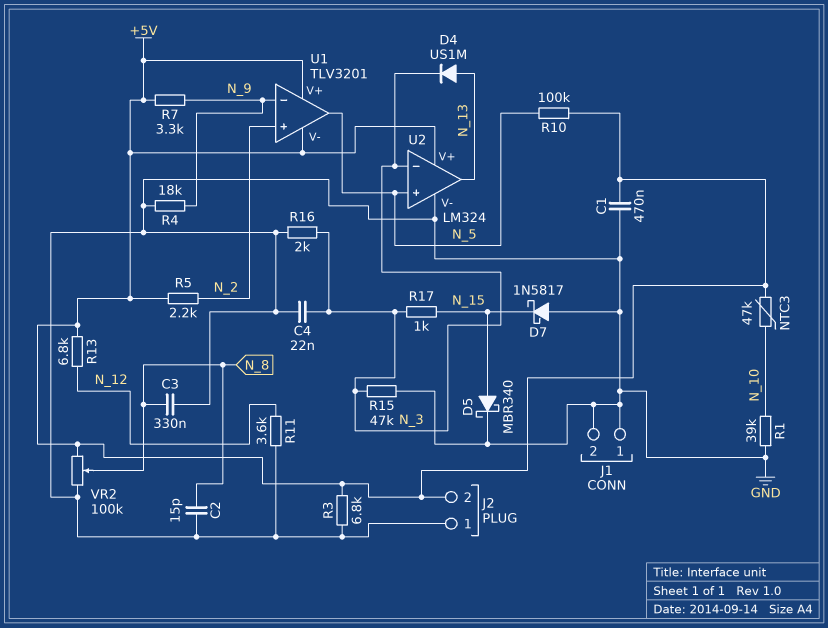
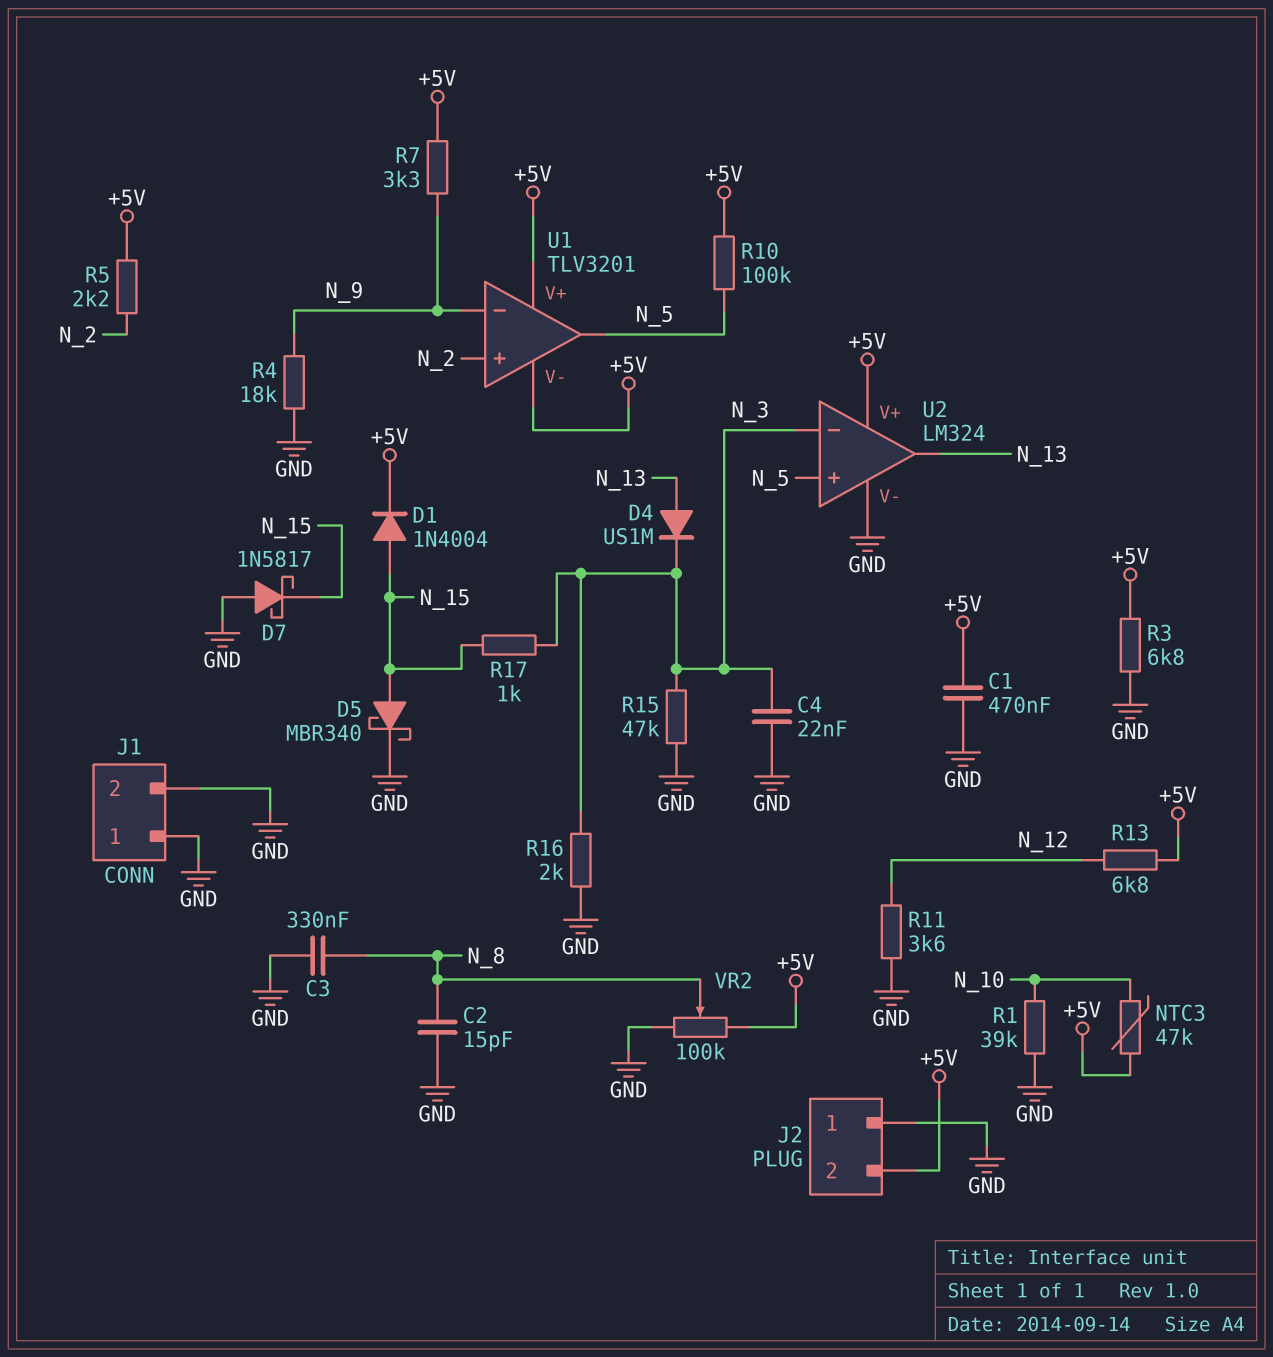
D1: none -> diode 1N4004 (A N_15, K +5V)

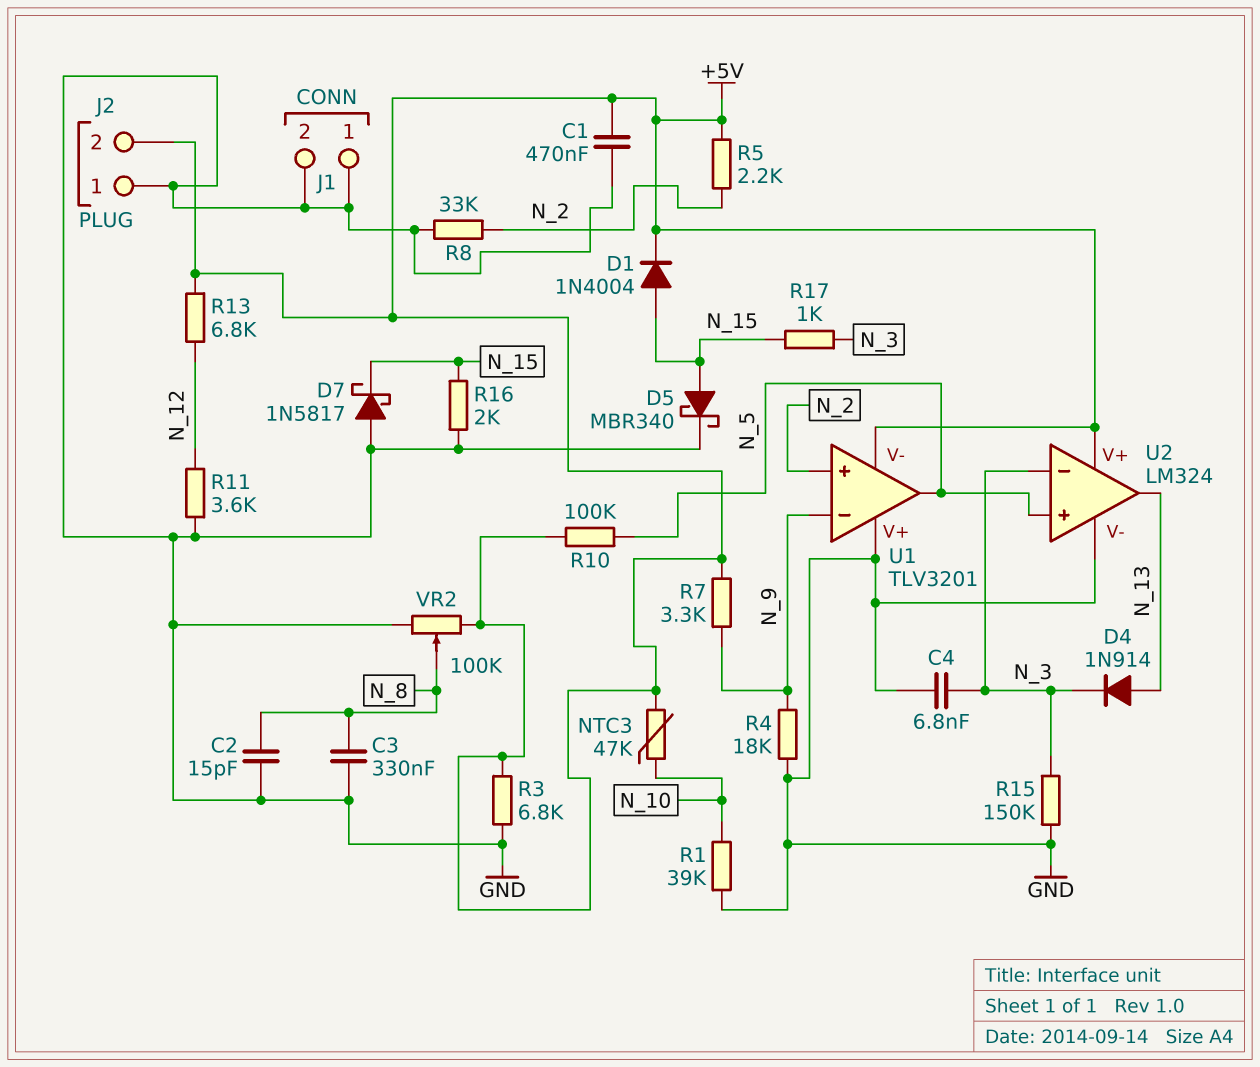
C4: 22nF (GND, N_3) -> 6.8nF (GND, N_3)
D4: diode US1M (A N_13, K N_3) -> diode 1N914 (A N_13, K N_3)
R8: none -> 33k (GND, N_2)
R15: 47k (GND, N_3) -> 150k (GND, N_3)
R16: 2k (GND, N_3) -> 2k (GND, N_15)
U1 pin V+: +5V -> GND

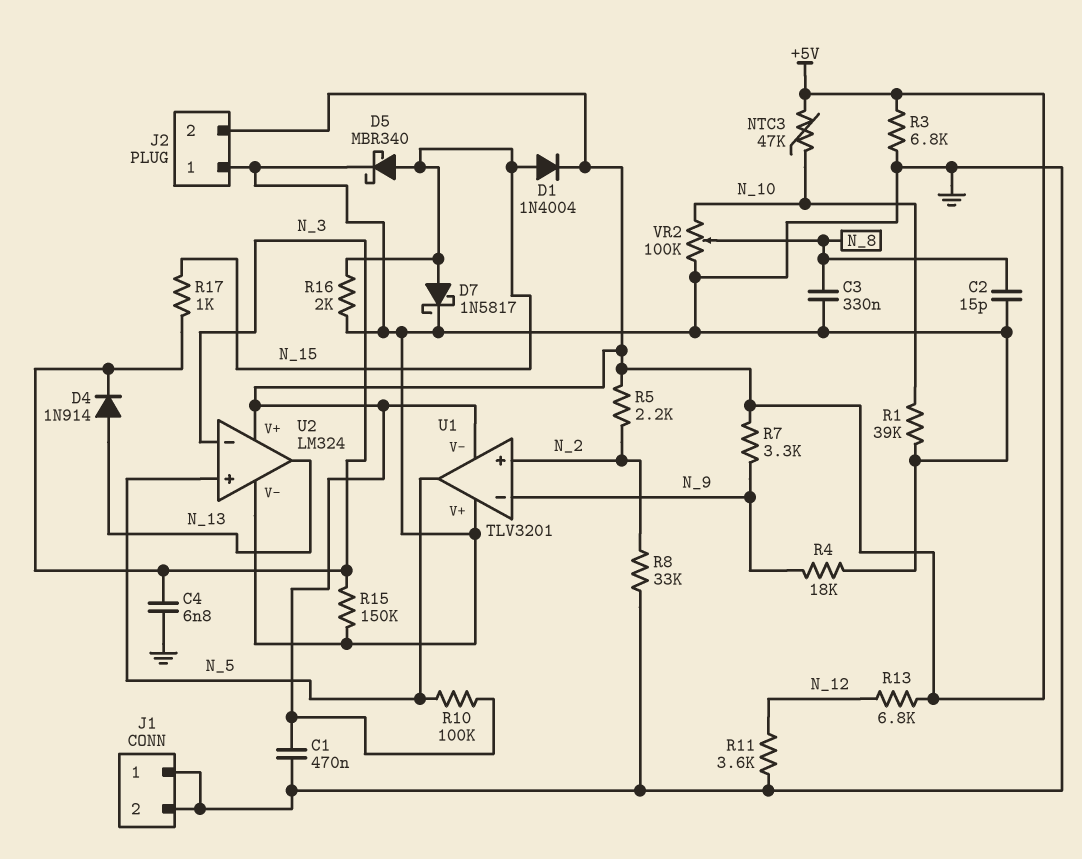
D7: schottky 1N5817 (A GND, K N_15) -> schottky 1N5817 (A N_15, K GND)
VR2: 100k (+5V, GND, wiper N_8) -> 100k (GND, N_10, wiper N_8)

